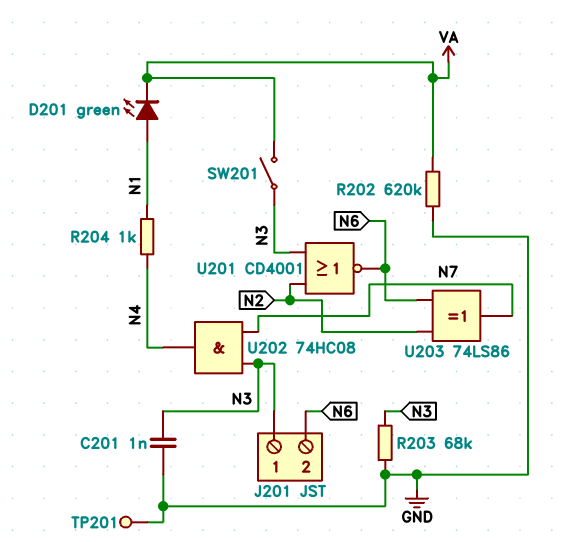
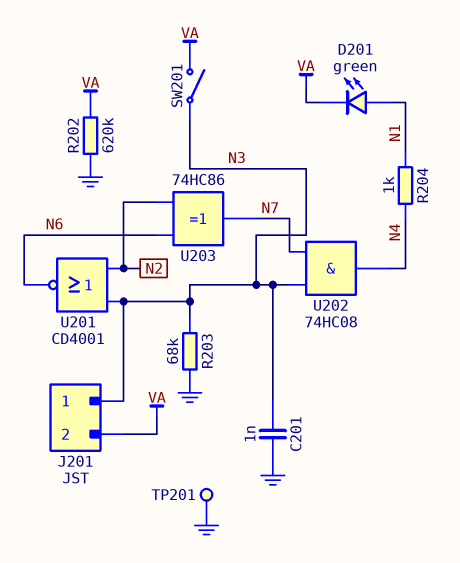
J201 pin 2: N6 -> VA
U203: XOR 74LS86 (in N2, in N6, out N7) -> XOR 74HC86 (in N2, in N6, out N7)

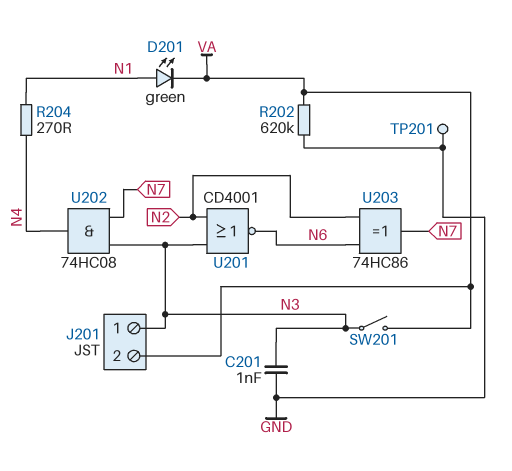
R203: 68k (GND, N3) -> none
R204: 1k (N1, N4) -> 270 (N1, N4)

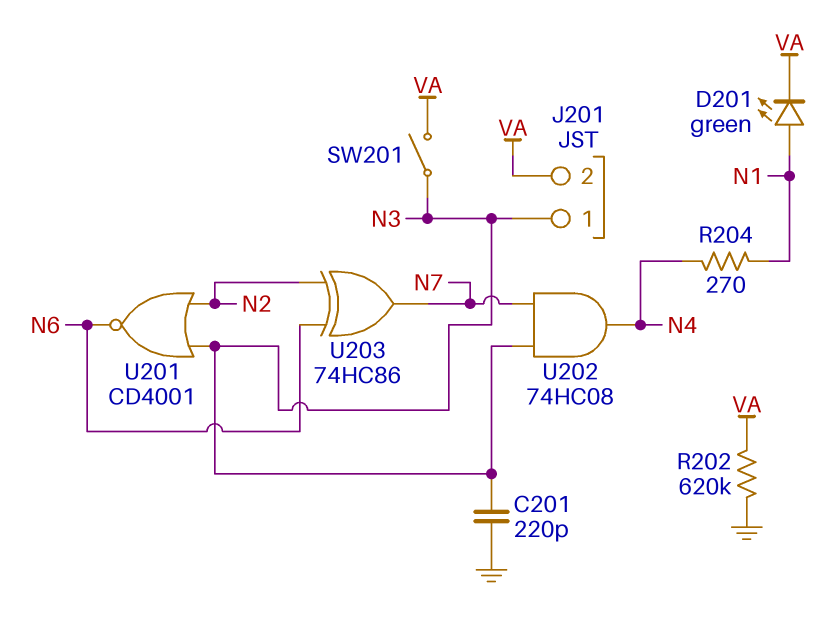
C201: 1nF (GND, N3) -> 220pF (GND, N3)
TP201: test point (GND) -> none

